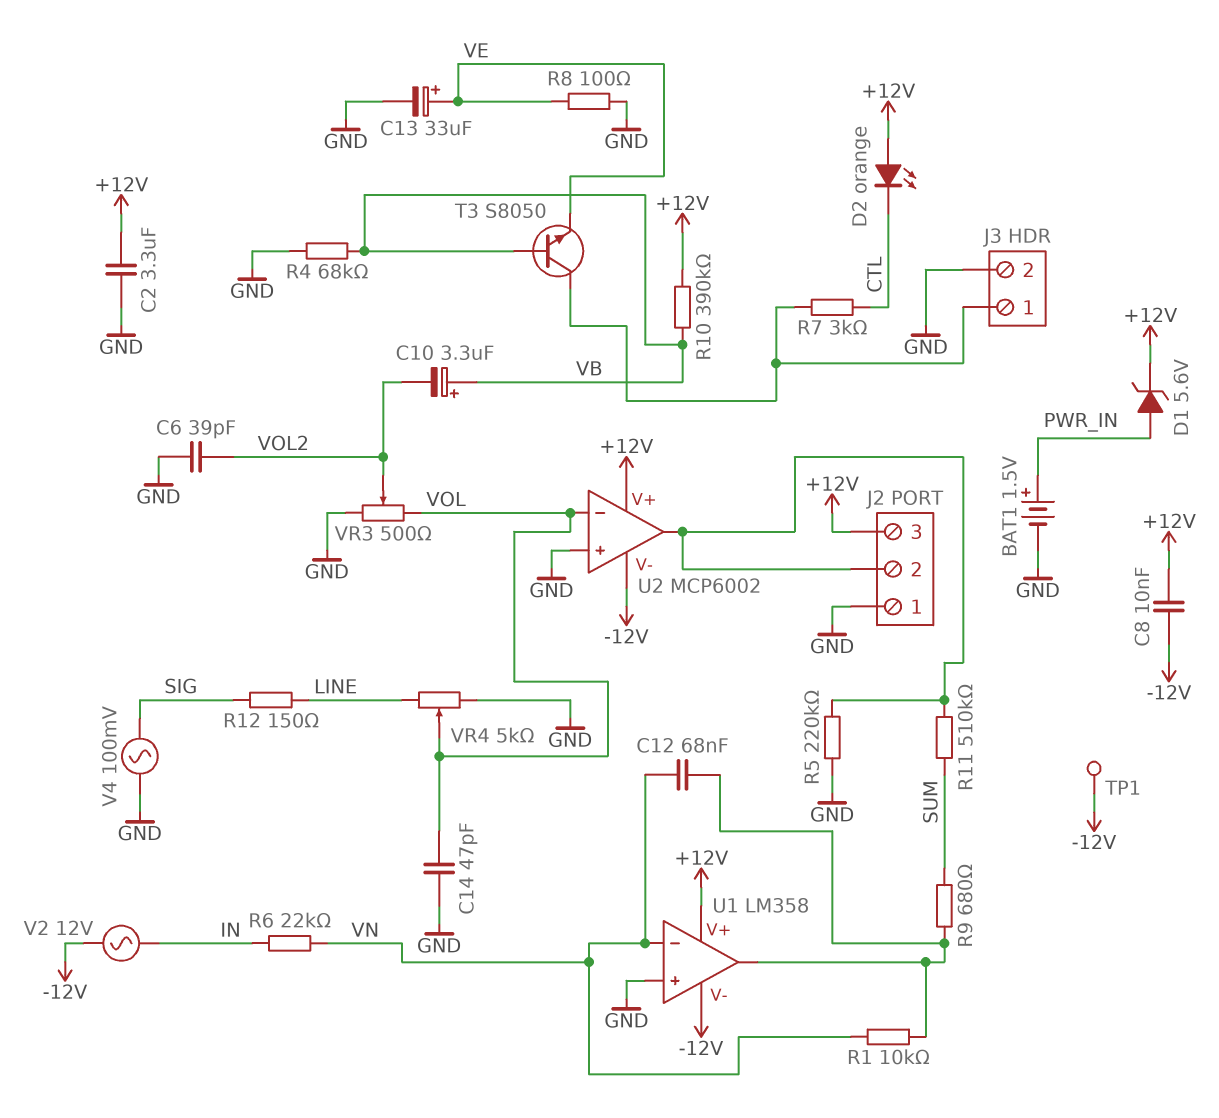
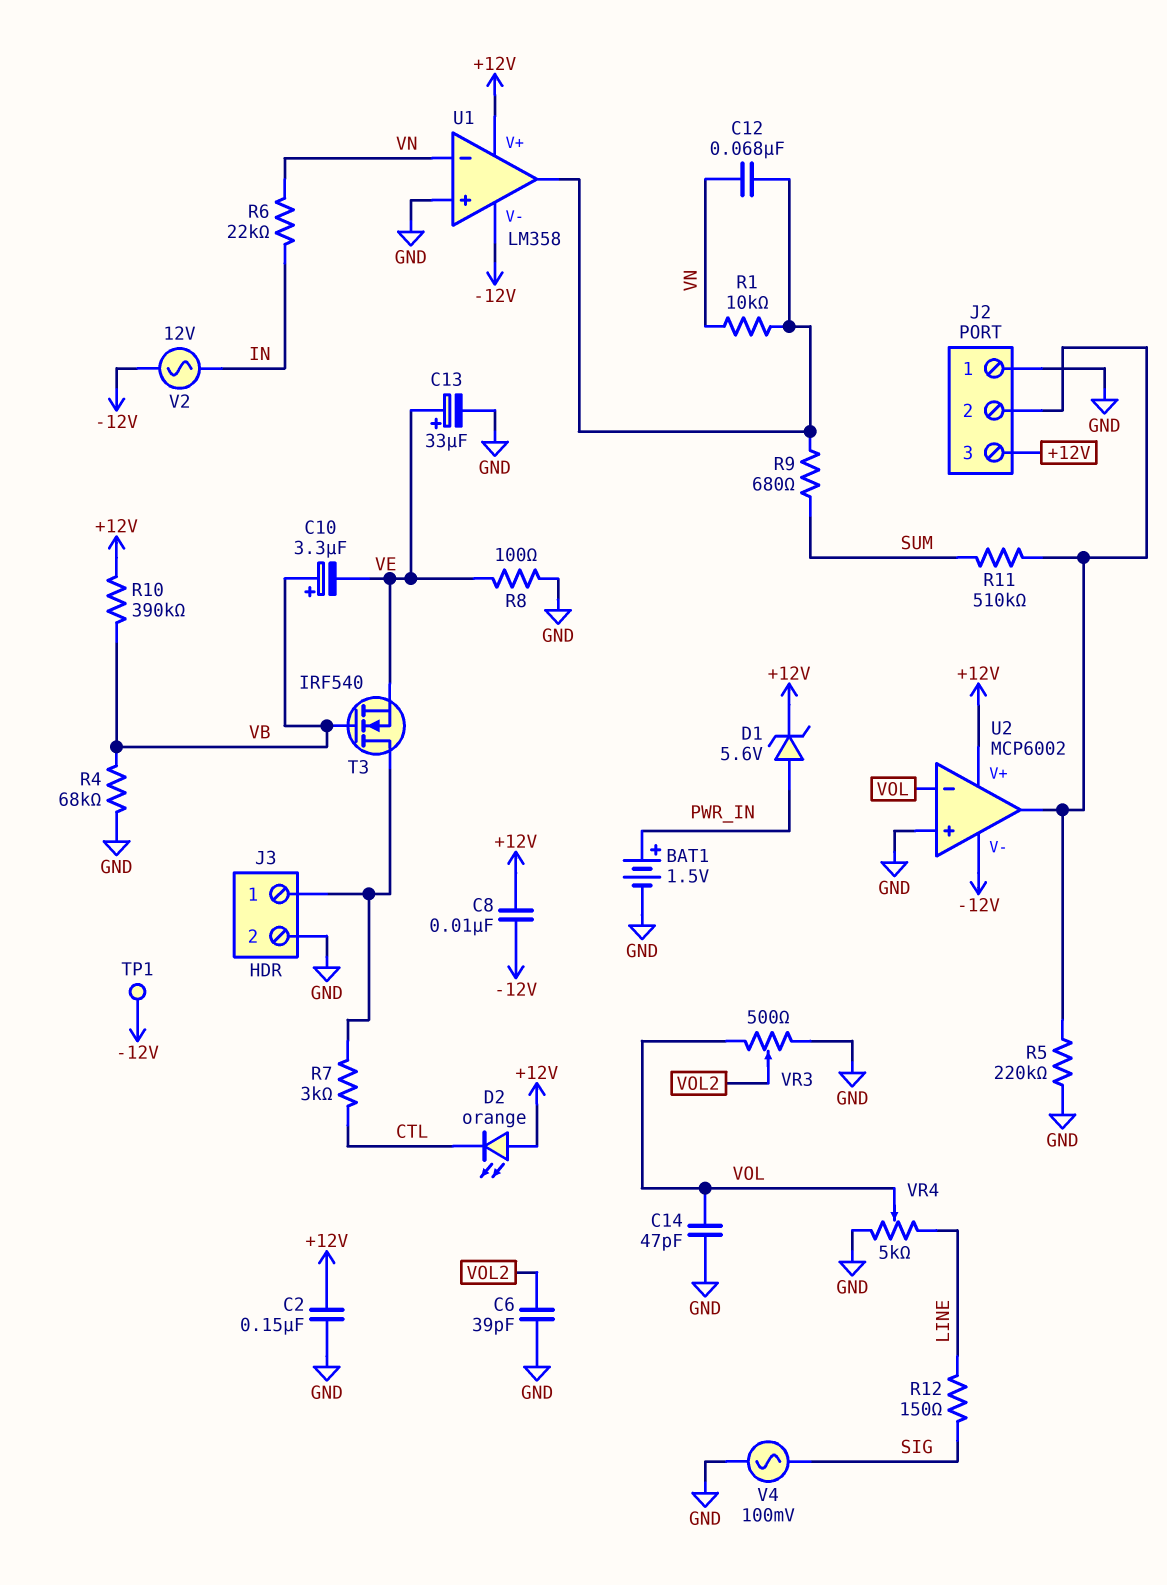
C2: 3.3uF (+12V, GND) -> 150nF (+12V, GND)
C10: 3.3uF (plus VB, minus VOL2) -> 3.3uF (plus VB, minus VE)
T3: NPN S8050 (B VB, C J3/1, E VE) -> NMOS IRF540 (G VB, D J3/1, S VE)

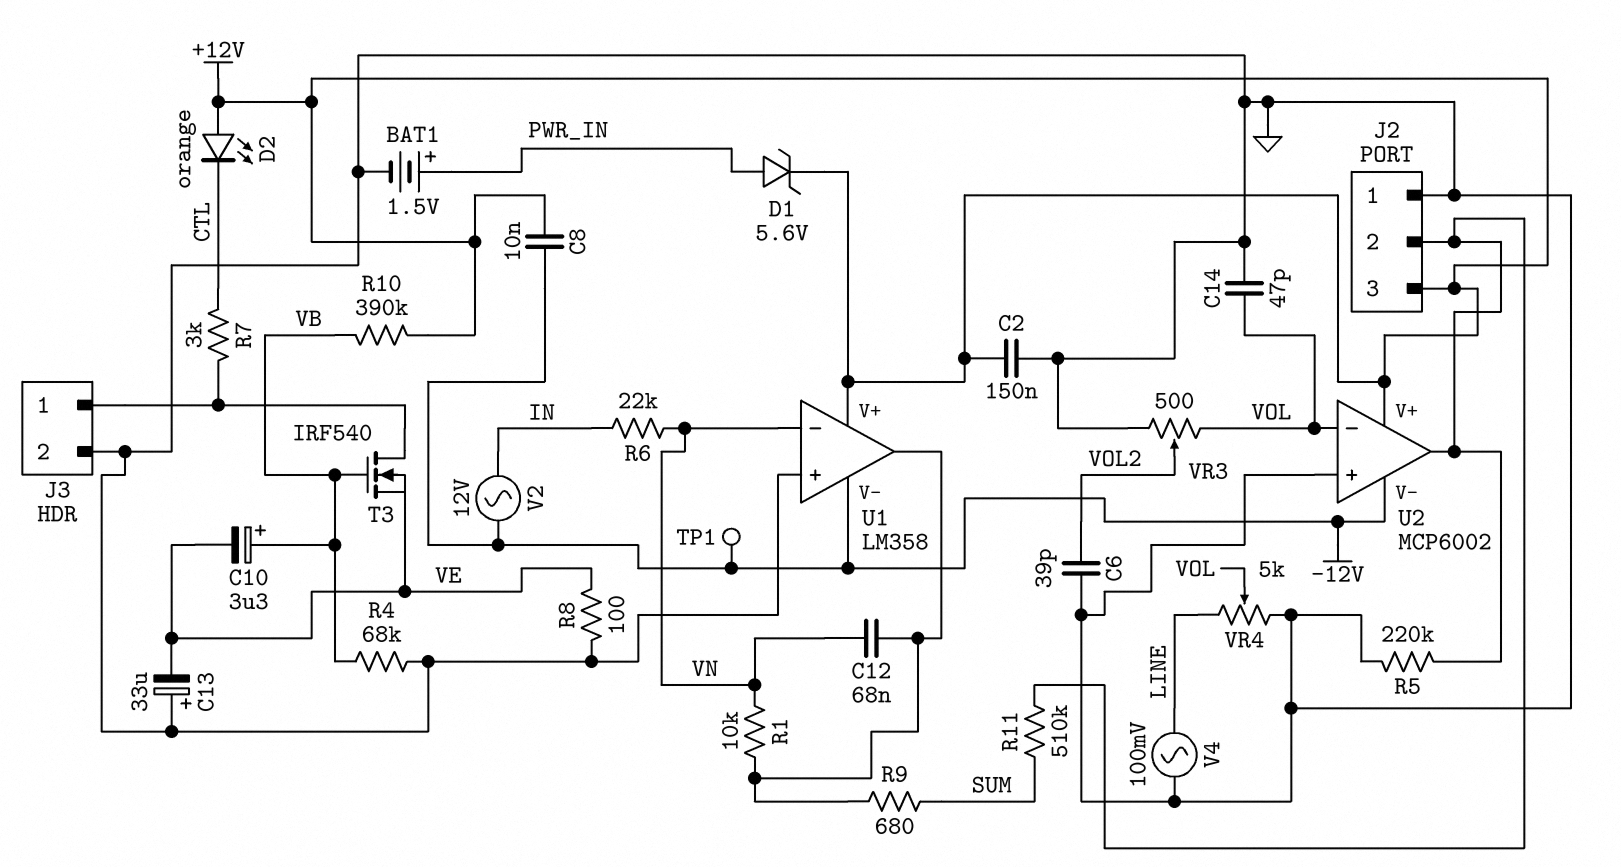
C13: 33uF (plus VE, minus GND) -> 33uF (plus GND, minus VE)
R12: 150 (LINE, SIG) -> none
V4: AC 100mV (GND, SIG) -> AC 100mV (GND, LINE)

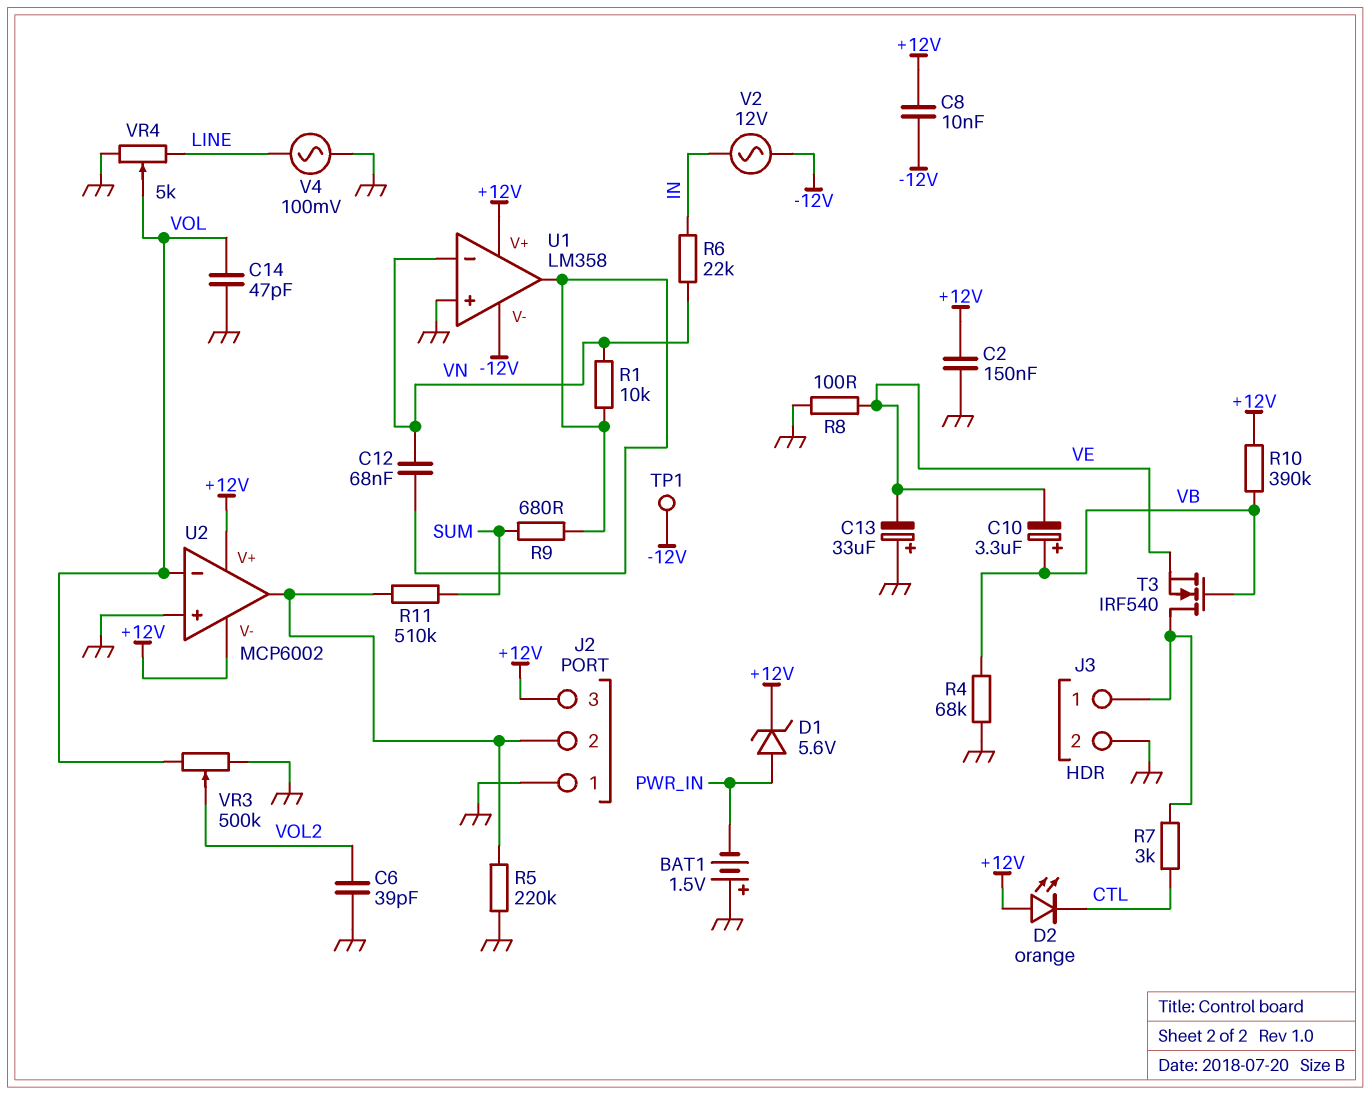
BAT1: 1.5V (plus PWR_IN, minus GND) -> 1.5V (plus GND, minus PWR_IN)
U2 pin V-: -12V -> +12V
VR3: 500 (GND, VOL, wiper VOL2) -> 500k (GND, VOL, wiper VOL2)

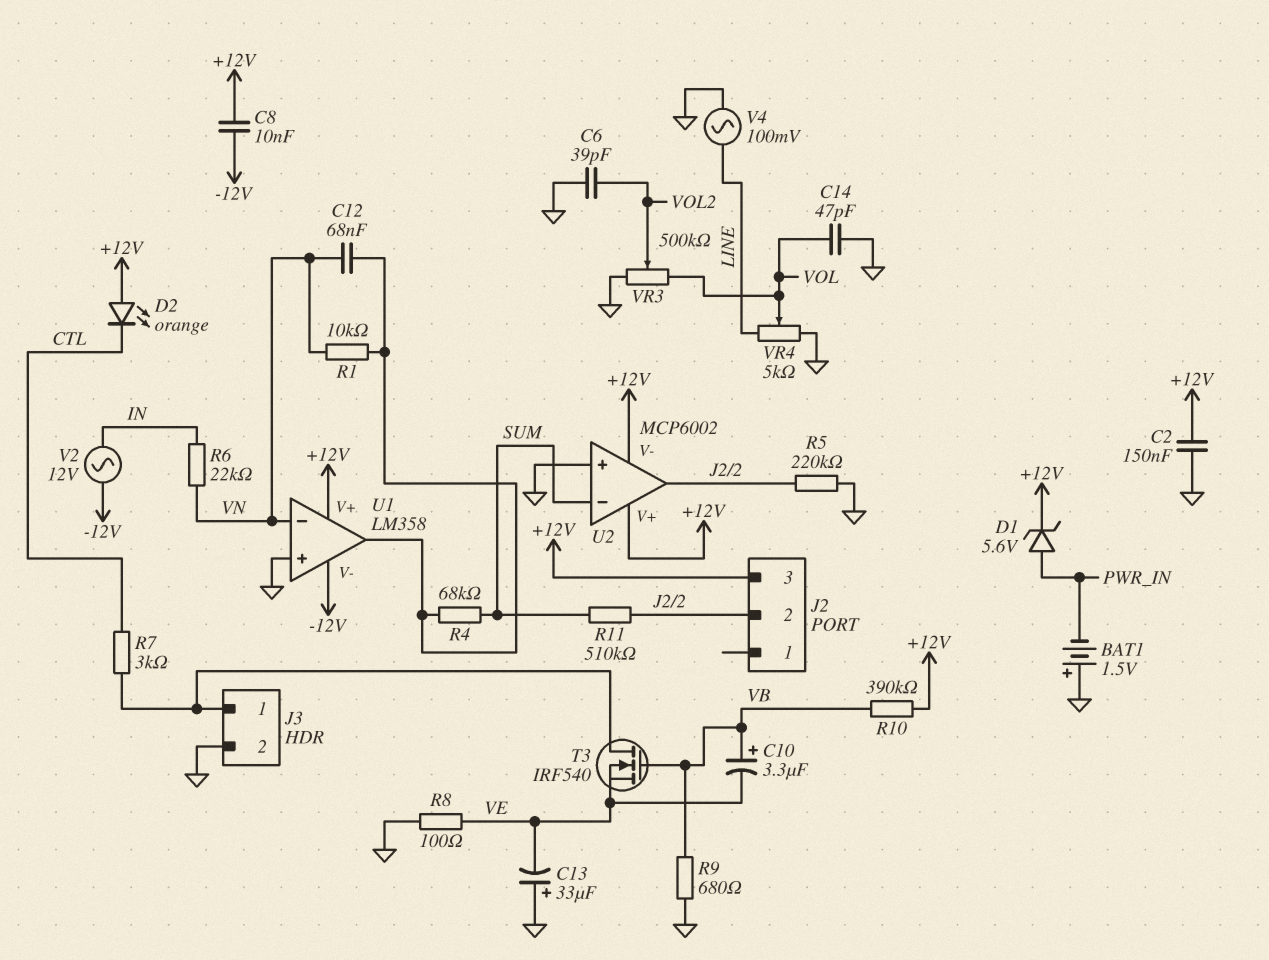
J2 pin 1: GND -> none
R4: 68k (GND, VB) -> 68k (SUM, U1/out)
R9: 680 (SUM, U1/out) -> 680 (GND, VB)
TP1: test point (-12V) -> none
U2 pin in-: VOL -> SUM

